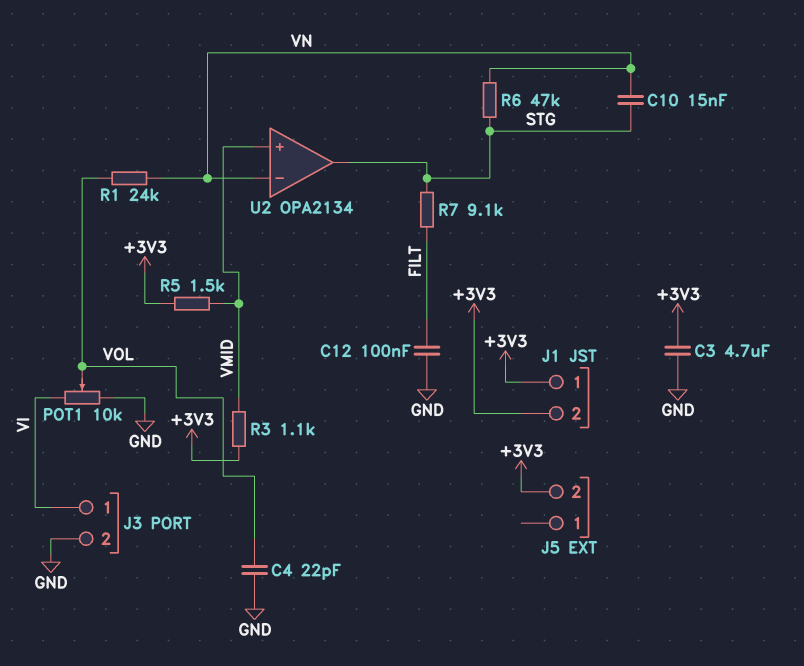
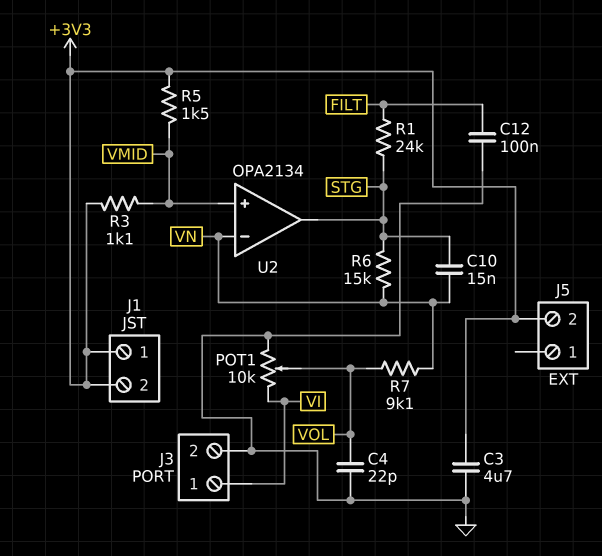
R1: 24k (VN, VOL) -> 24k (FILT, STG)
R6: 47k (STG, VN) -> 15k (STG, VN)
R7: 9.1k (FILT, STG) -> 9.1k (VN, VOL)

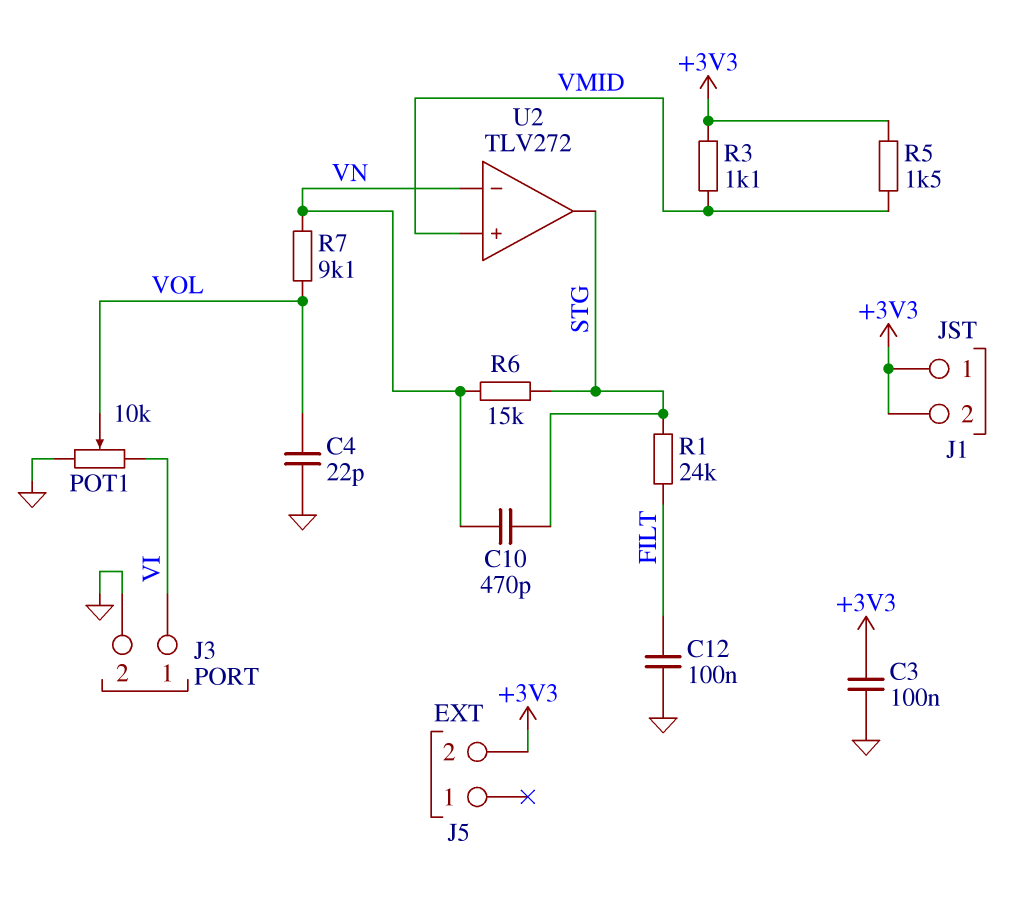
C3: 4.7uF (+3V3, GND) -> 100nF (+3V3, GND)
C10: 15nF (STG, VN) -> 470pF (STG, VN)
U2: OPA2134 -> TLV272

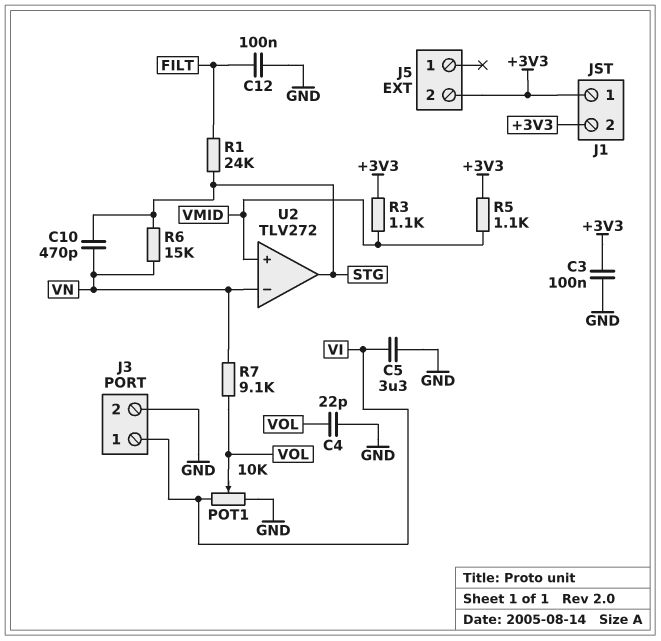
C5: none -> 3.3uF (GND, VI)
R5: 1.5k (+3V3, VMID) -> 1.1k (+3V3, VMID)

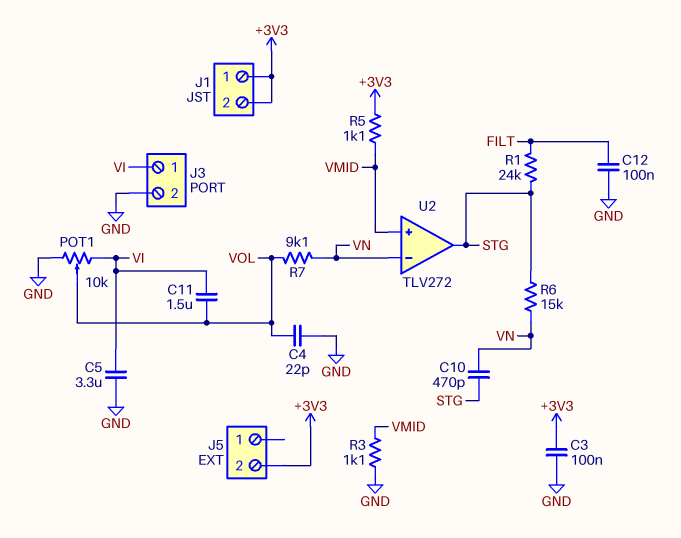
C11: none -> 1.5uF (VI, VOL)
R3: 1.1k (+3V3, VMID) -> 1.1k (GND, VMID)

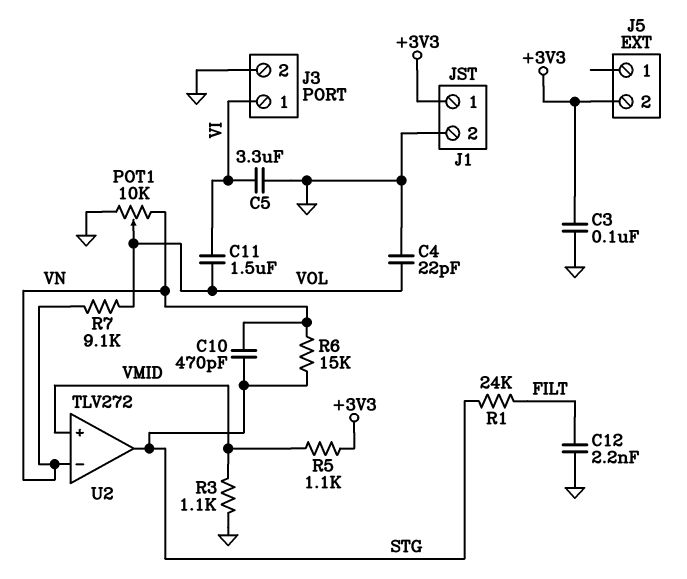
C12: 100nF (FILT, GND) -> 2.2nF (FILT, GND)
J1 pin 2: +3V3 -> GND
POT1: 10k (GND, VI, wiper VOL) -> 10k (GND, VN, wiper VOL)

